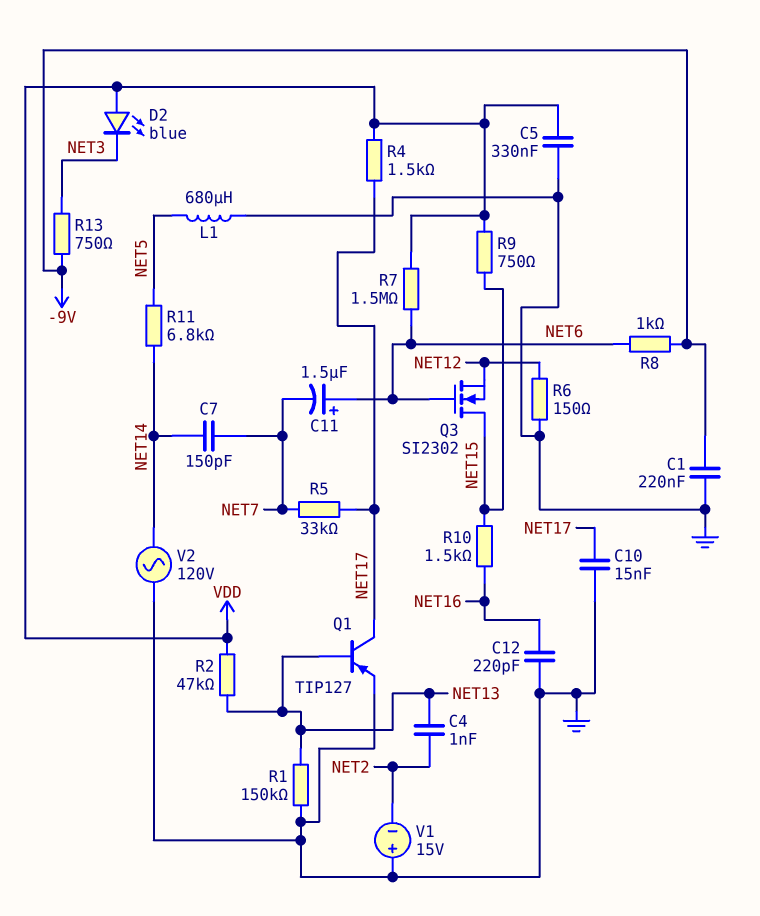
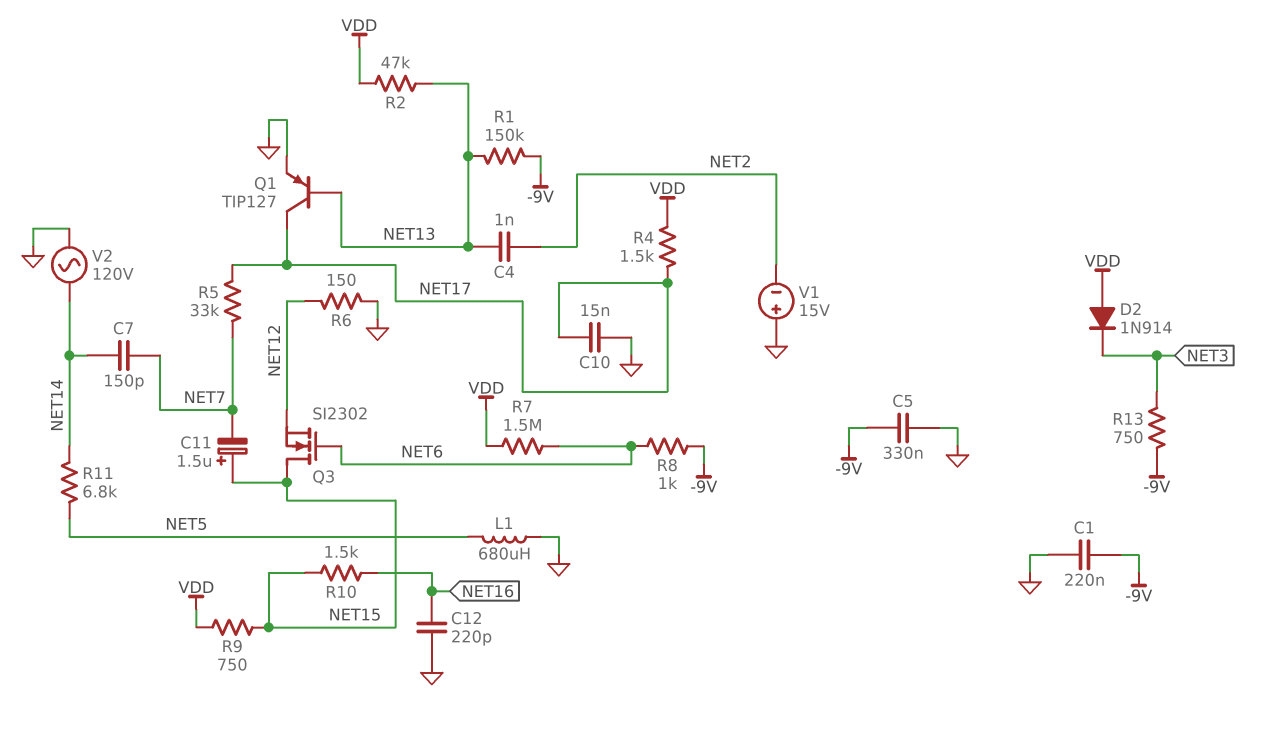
C5: 330nF (GND, VDD) -> 330nF (-9V, GND)
C11: 1.5uF (plus NET6, minus NET7) -> 1.5uF (plus NET15, minus NET7)
D2: LED blue (A VDD, K NET3) -> diode 1N914 (A VDD, K NET3)
R1: 150k (GND, NET13) -> 150k (-9V, NET13)

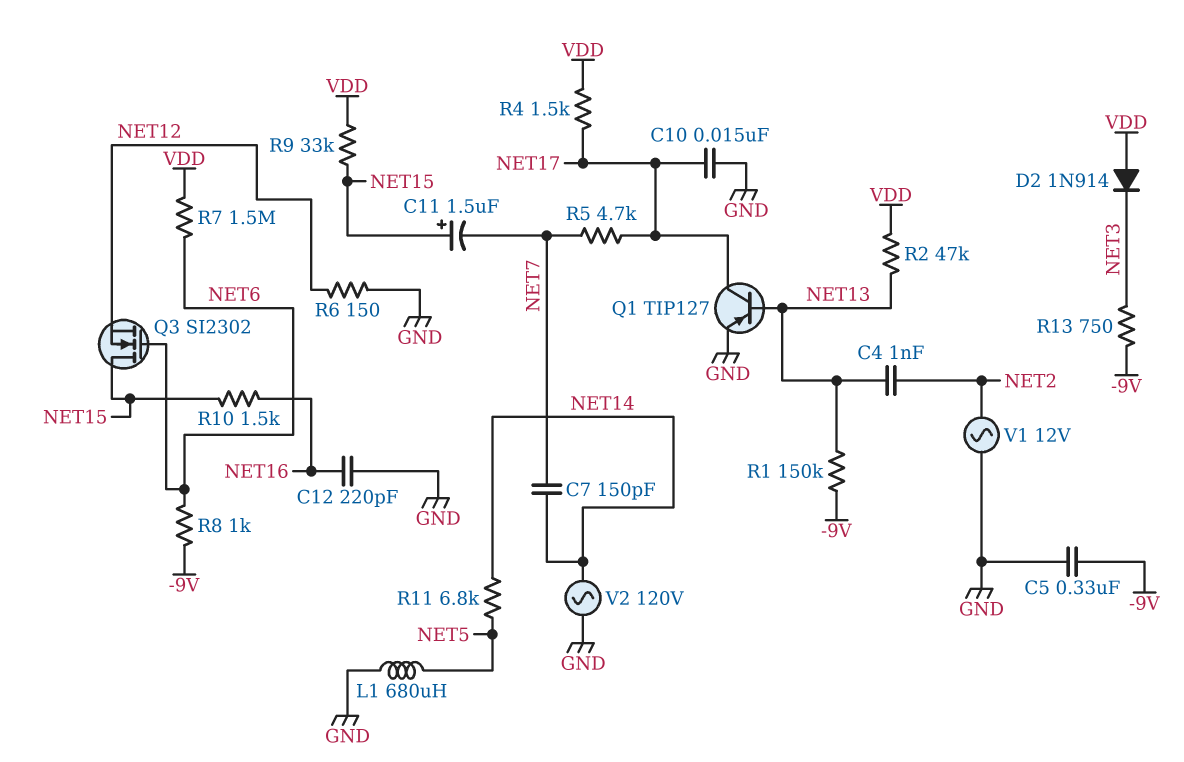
C1: 220nF (-9V, GND) -> none
R5: 33k (NET7, NET17) -> 4.7k (NET7, NET17)
R9: 750 (NET15, VDD) -> 33k (NET15, VDD)
V1: 15V (plus GND, minus NET2) -> AC 12V (GND, NET2)

